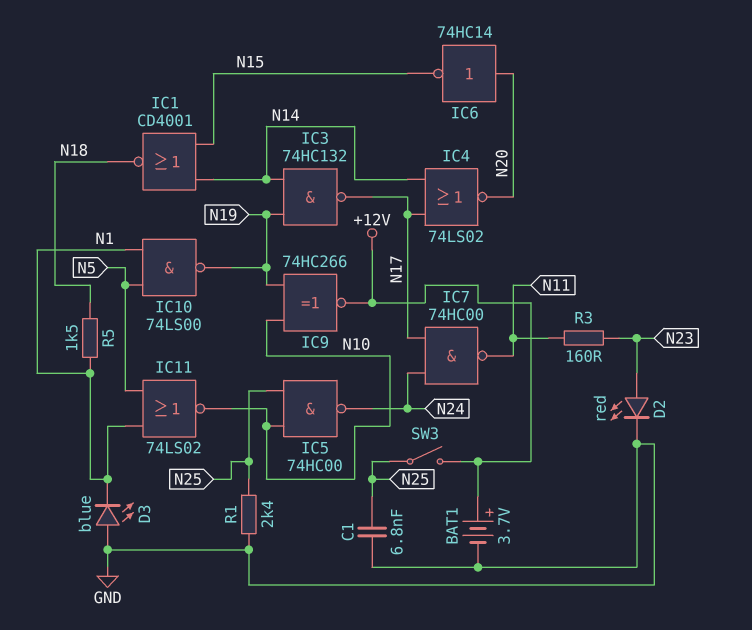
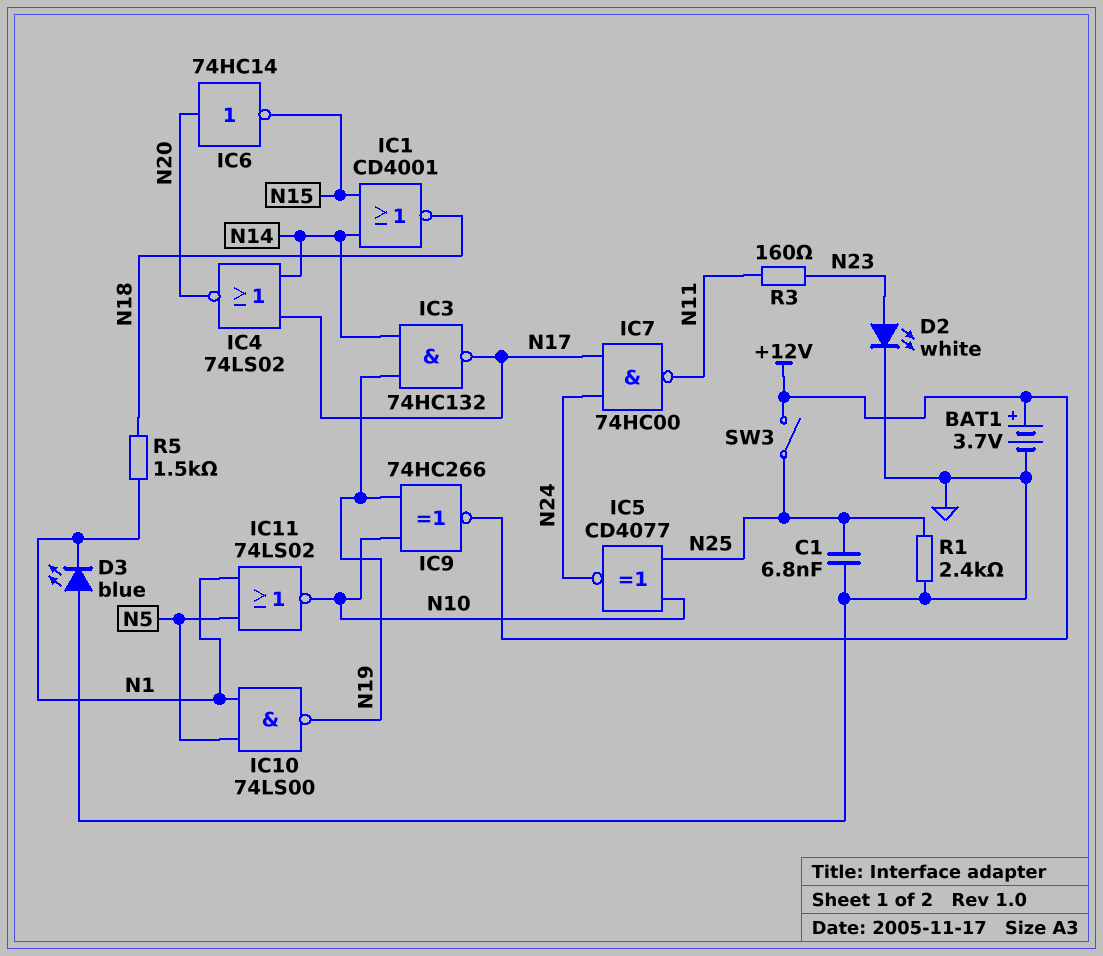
D2: LED red (A N23, K GND) -> LED white (A N23, K GND)
IC5: NAND 74HC00 (in N10, in N25, out N24) -> XNOR CD4077 (in N10, in N25, out N24)

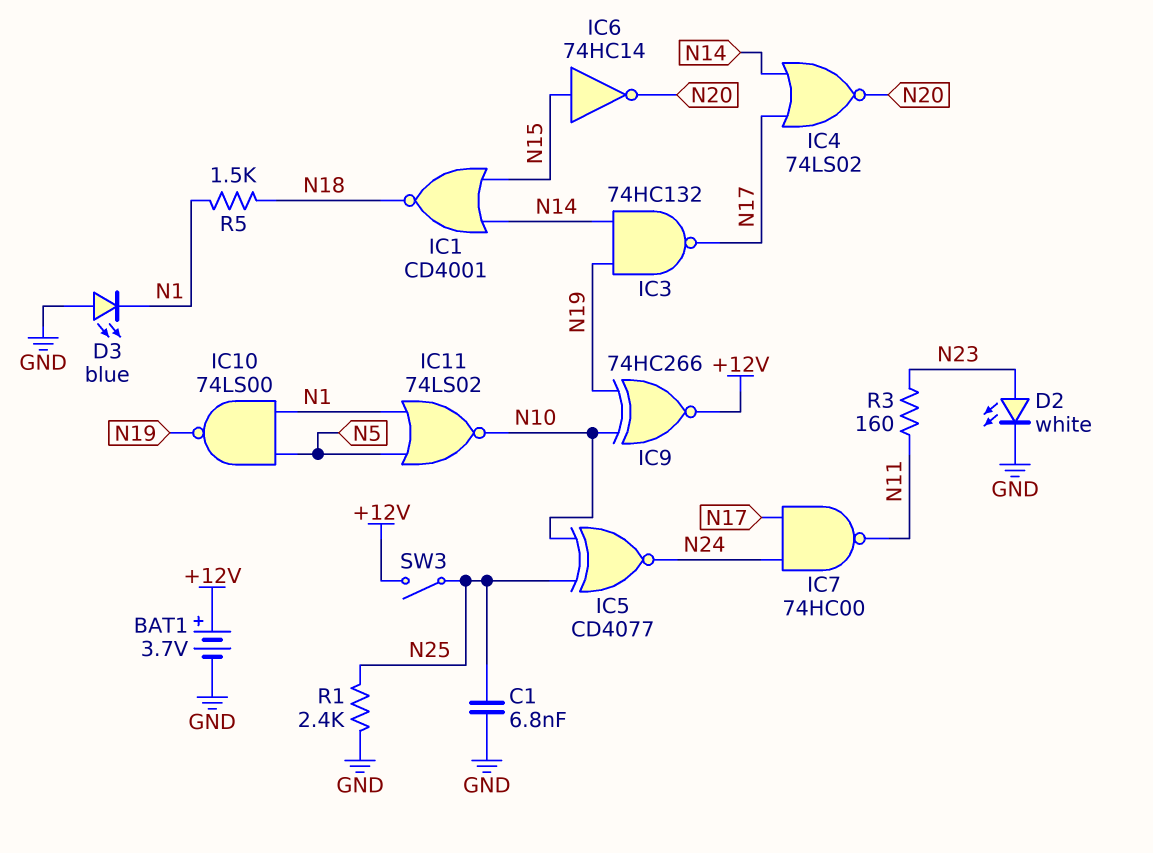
IC6: NOT 74HC14 (in N20, out N15) -> NOT 74HC14 (in N15, out N20)

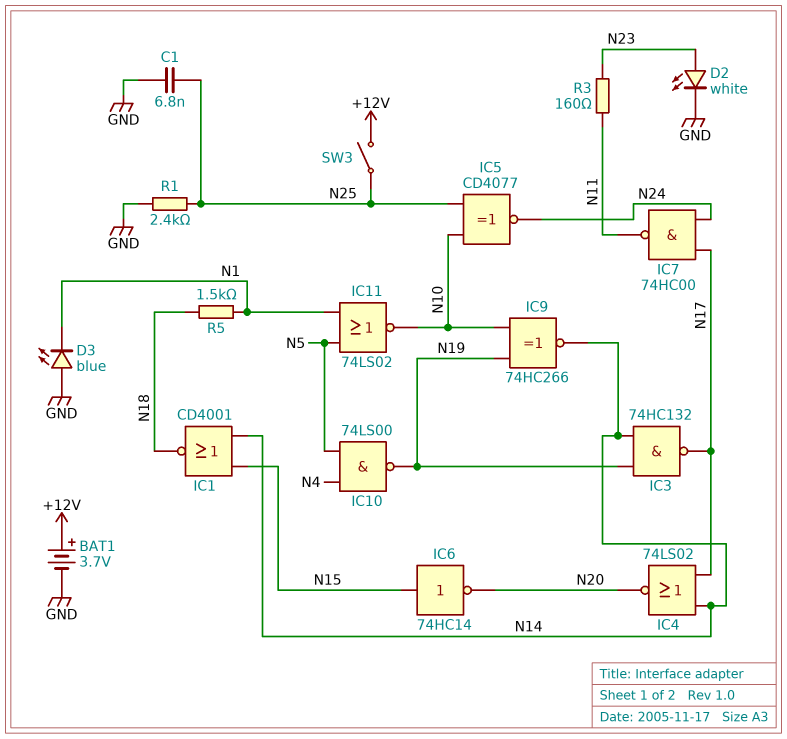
IC9: XNOR 74HC266 (in N10, in N19, out +12V) -> XNOR 74HC266 (in N10, in N19, out N14)
IC10: NAND 74LS00 (in N1, in N5, out N19) -> NAND 74LS00 (in N4, in N5, out N19)

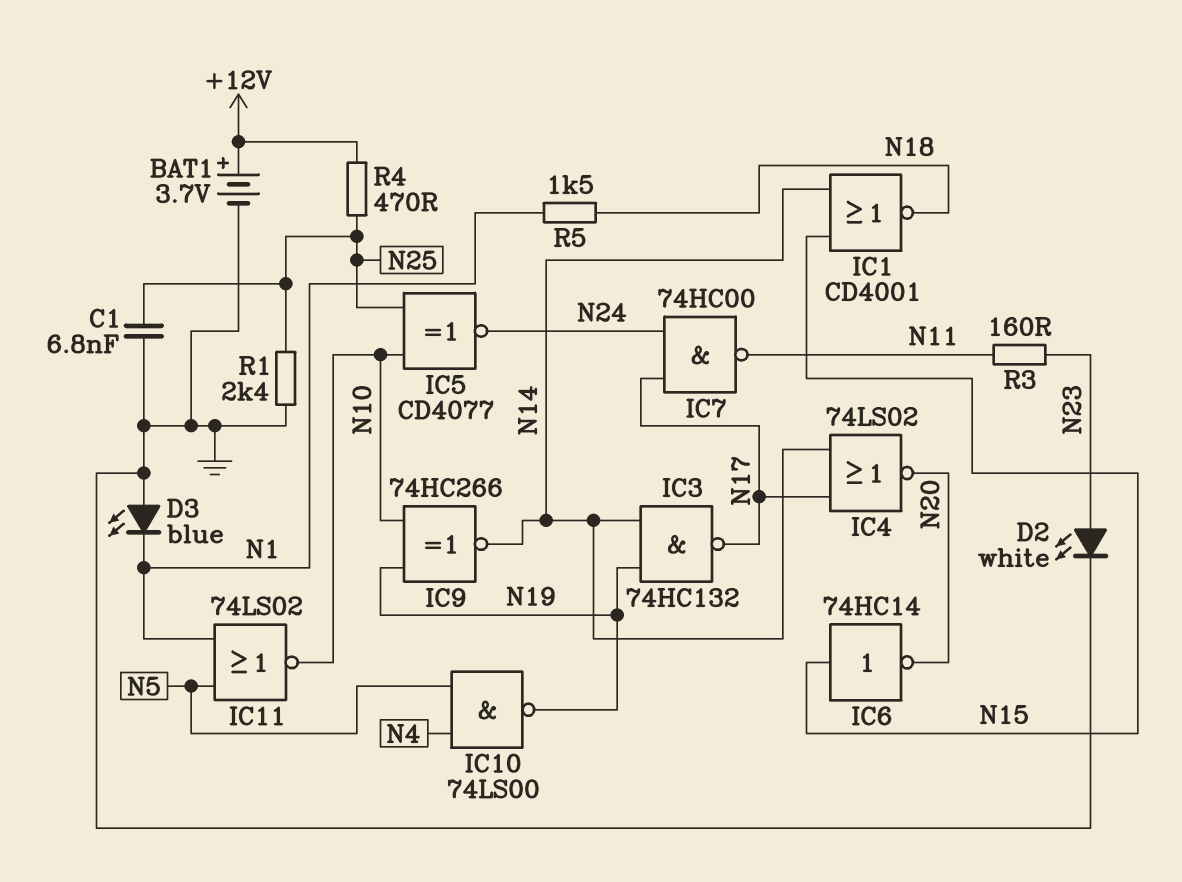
R4: none -> 470 (+12V, N25)
SW3: switch (+12V, N25) -> none

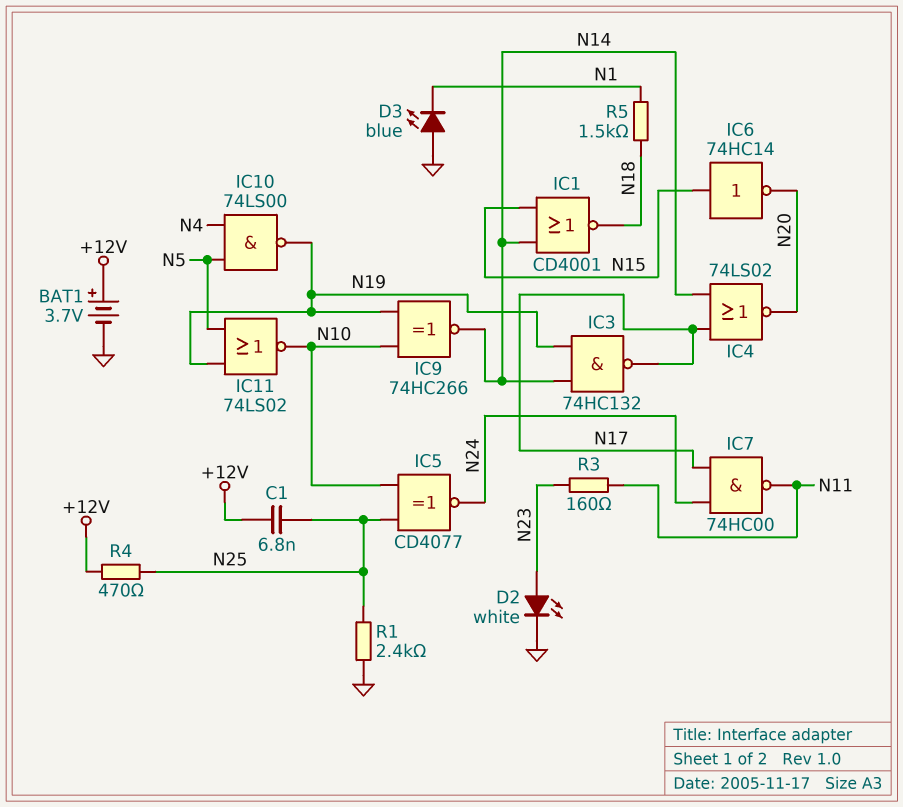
C1: 6.8nF (GND, N25) -> 6.8nF (+12V, N25)
IC11: NOR 74LS02 (in N1, in N5, out N10) -> NOR 74LS02 (in N5, in N19, out N10)

